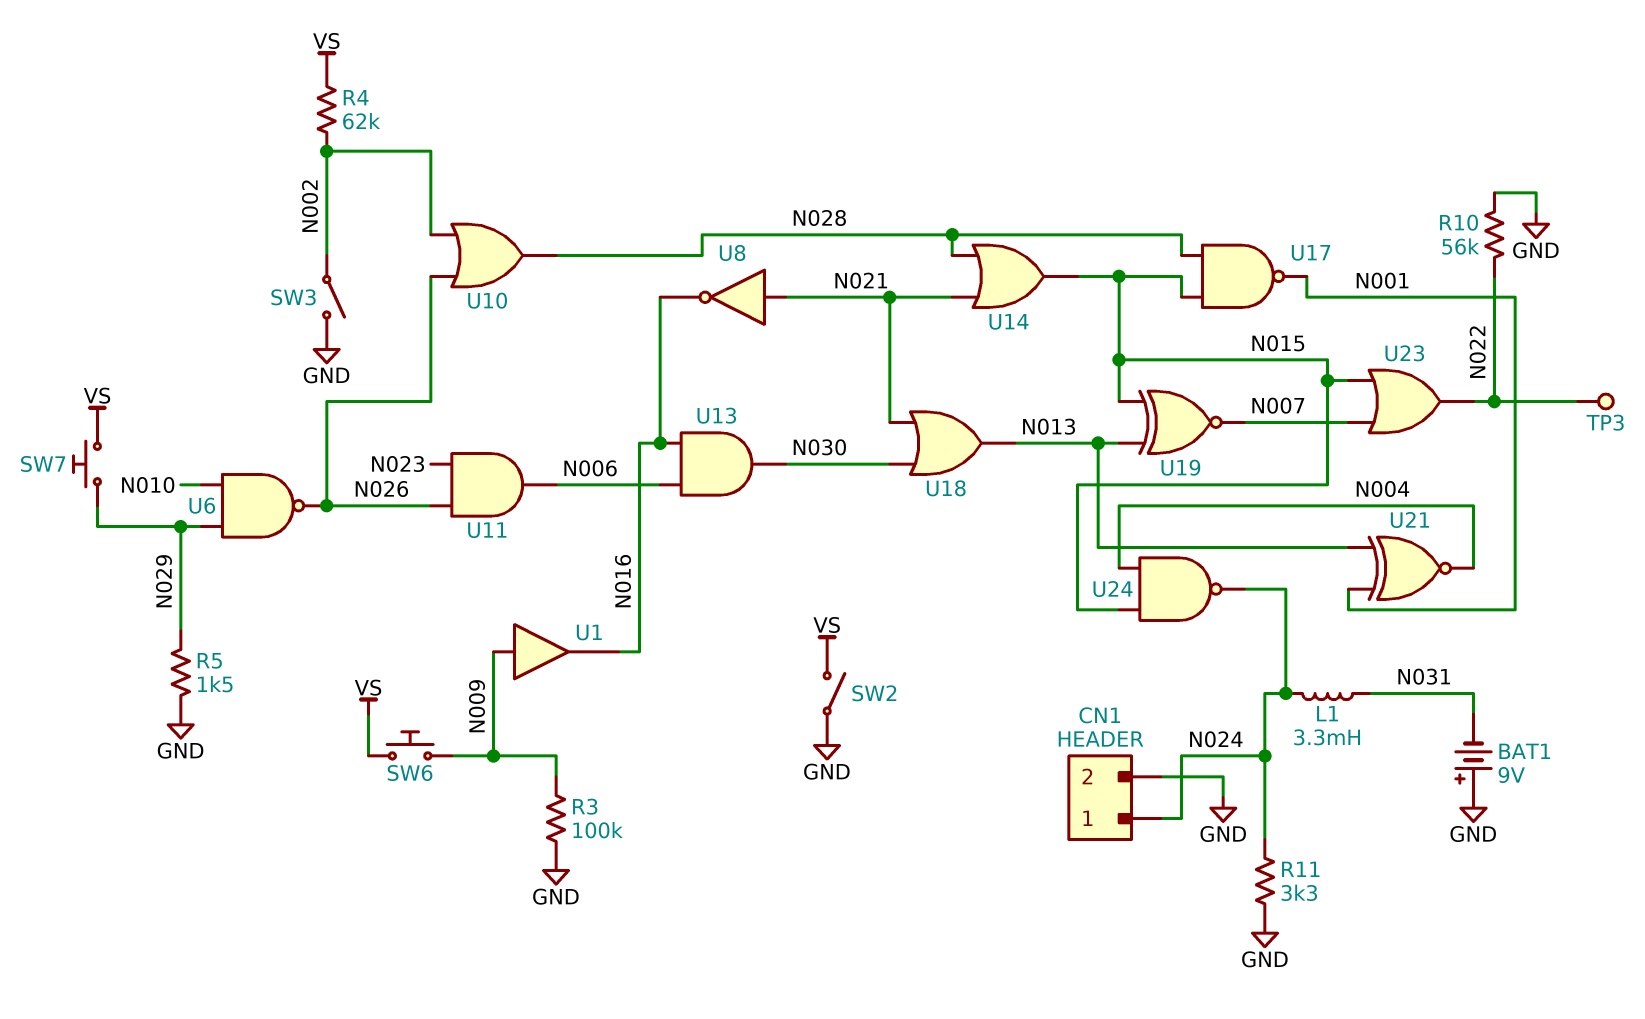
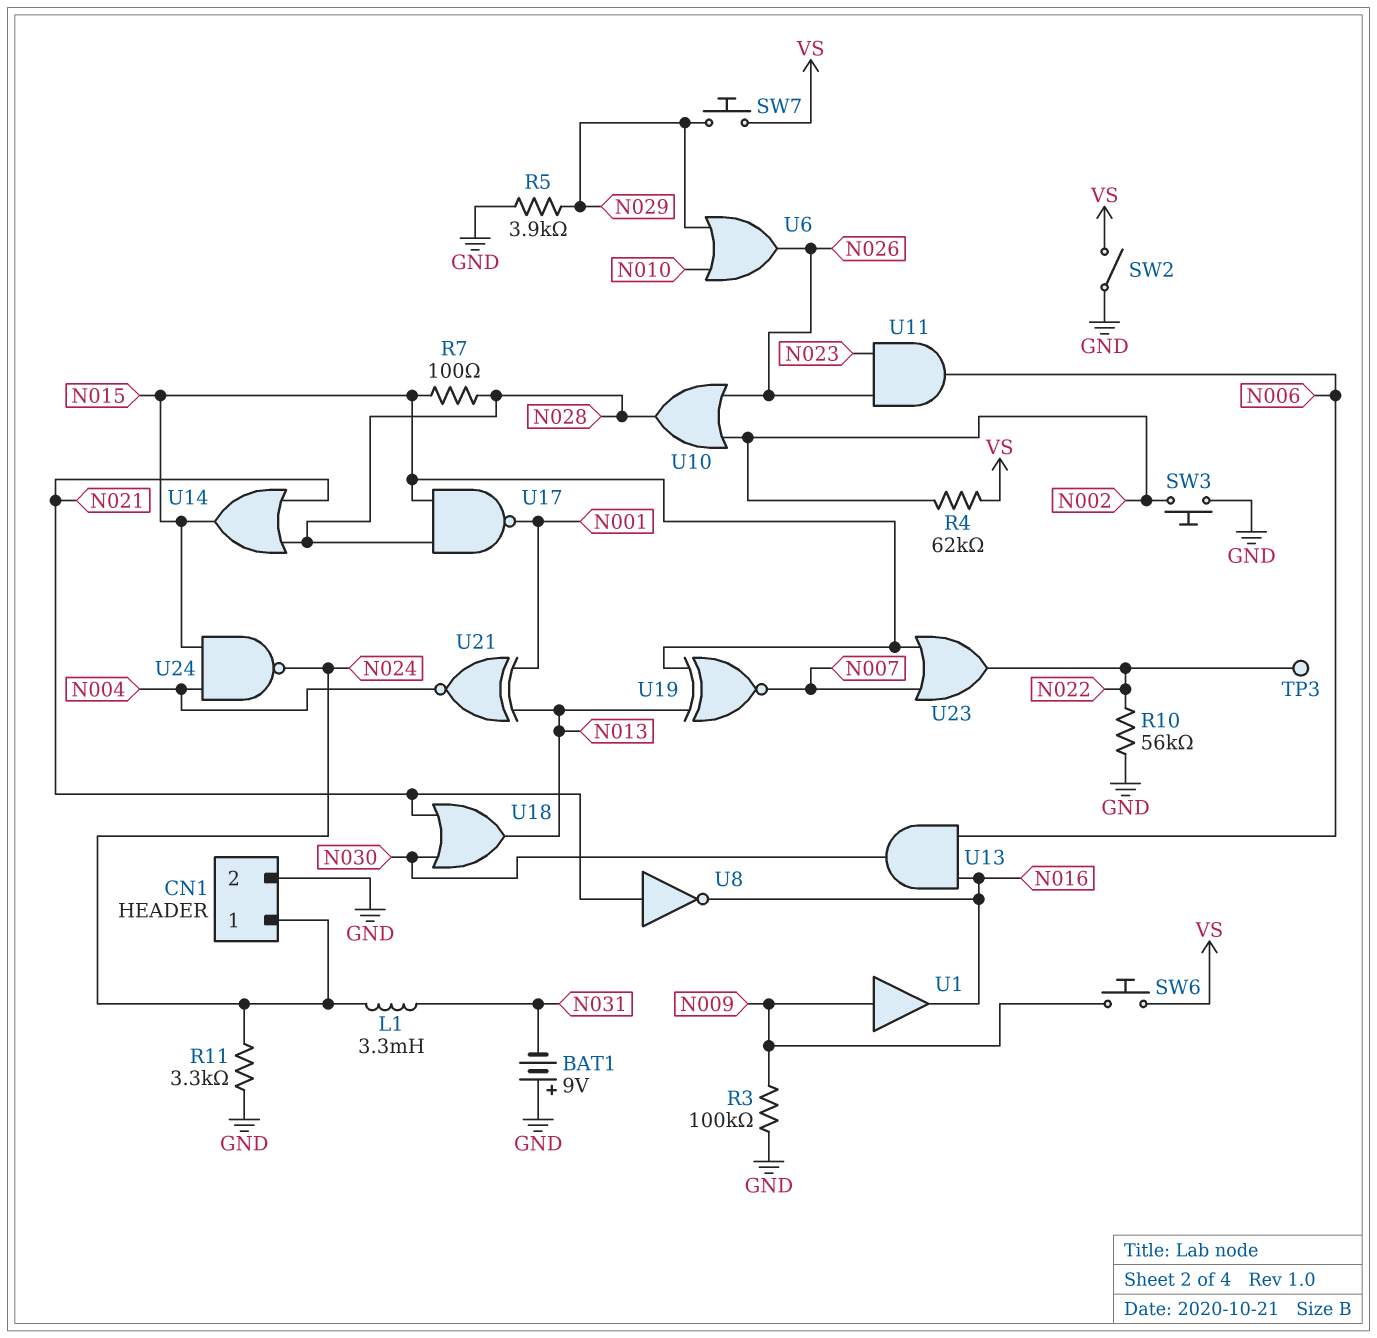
R5: 1.5k (GND, N029) -> 3.9k (GND, N029)
R7: none -> 100 (N015, N028)
SW3: switch (GND, N002) -> button (GND, N002)
U6: NAND (in N010, in N029, out N026) -> OR (in N010, in N029, out N026)

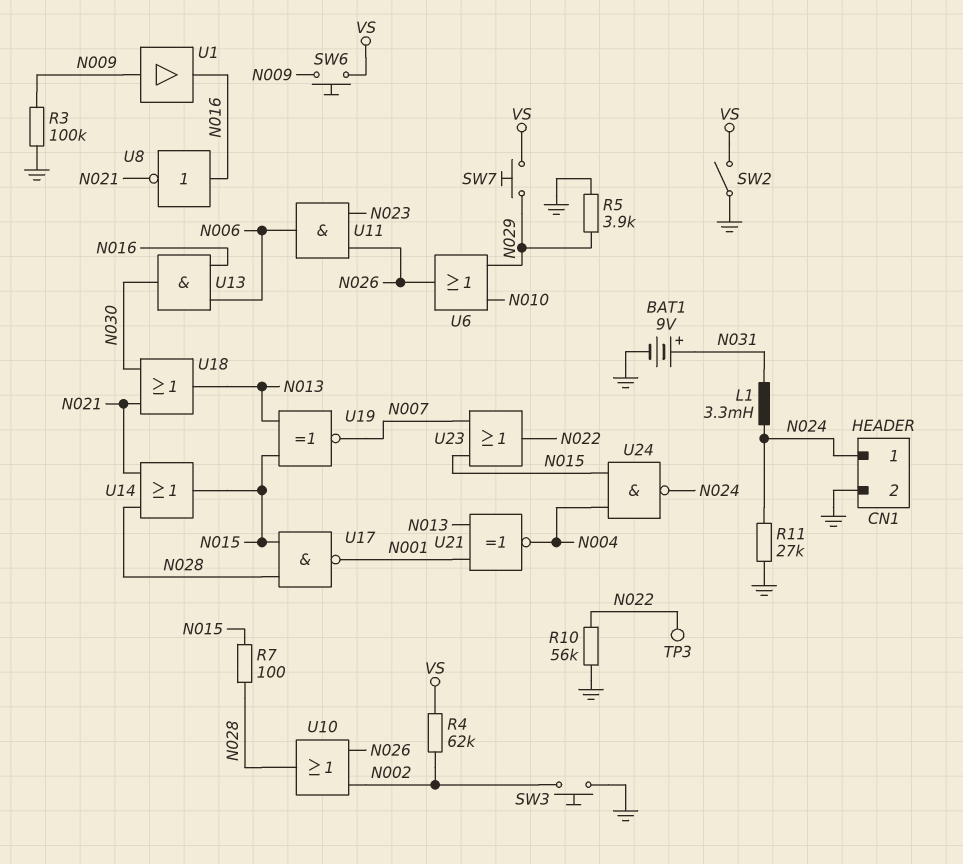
BAT1: 9V (plus GND, minus N031) -> 9V (plus N031, minus GND)
R11: 3.3k (GND, N024) -> 27k (GND, N024)
U8: NOT (in N021, out N016) -> NOT (in N016, out N021)

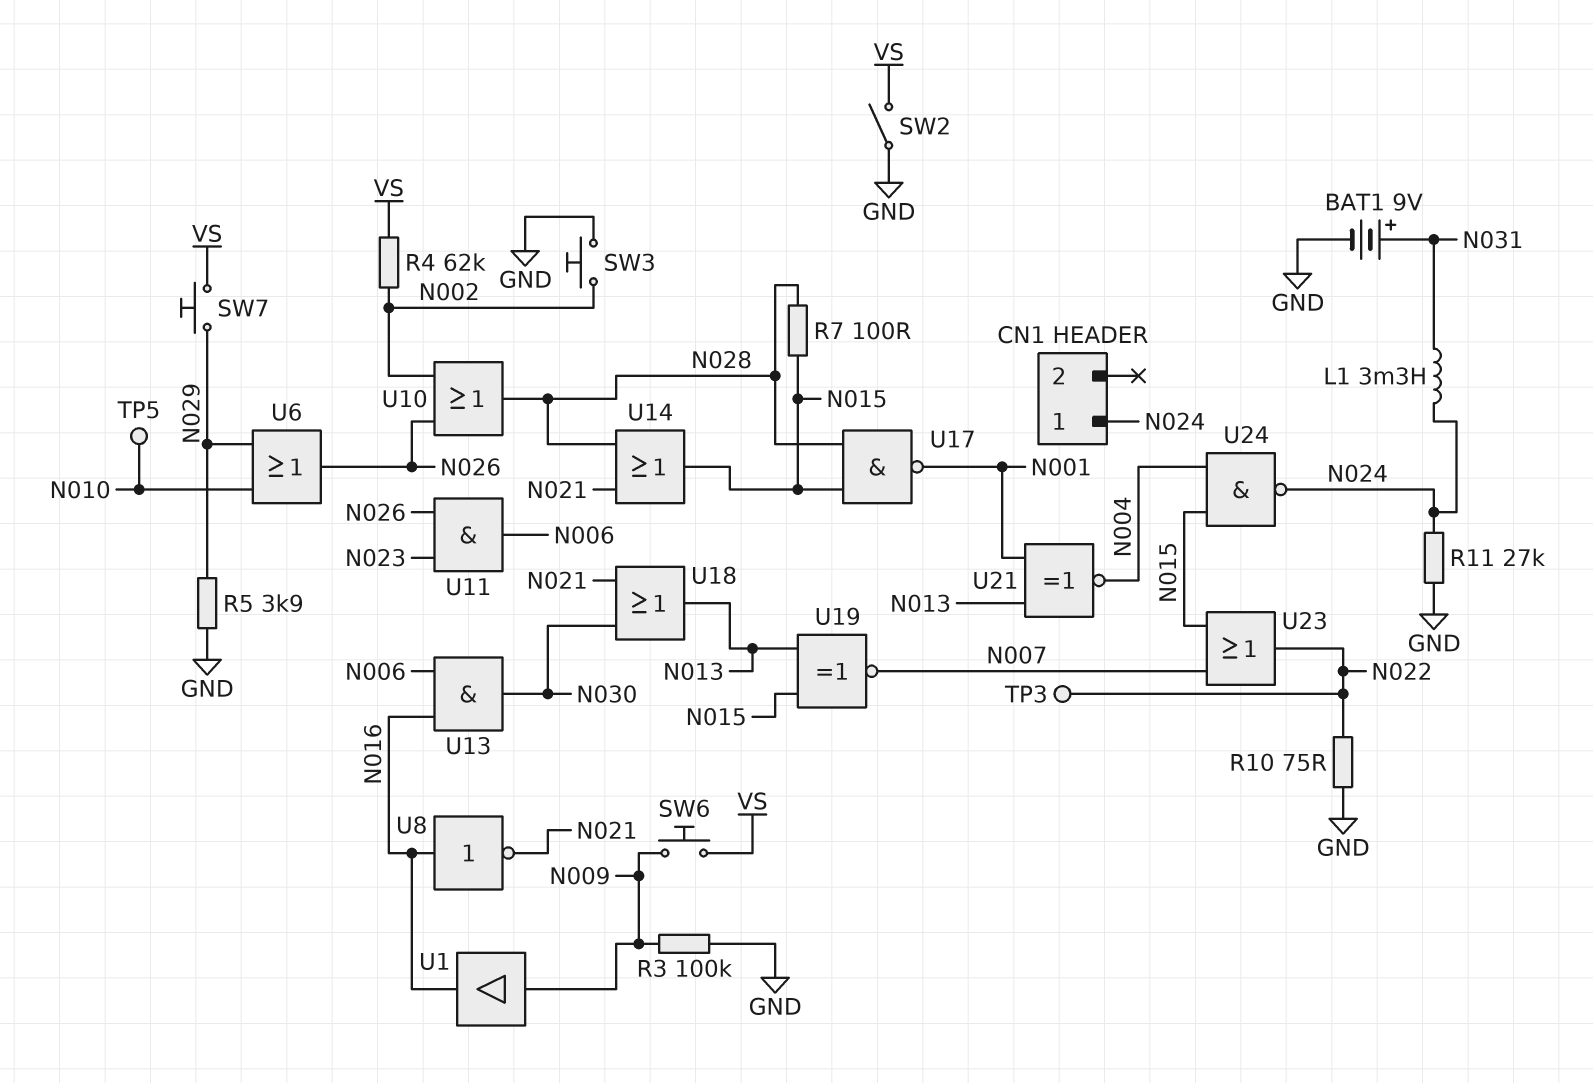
CN1 pin 2: GND -> none
R10: 56k (GND, N022) -> 75 (GND, N022)
TP5: none -> test point (N010)

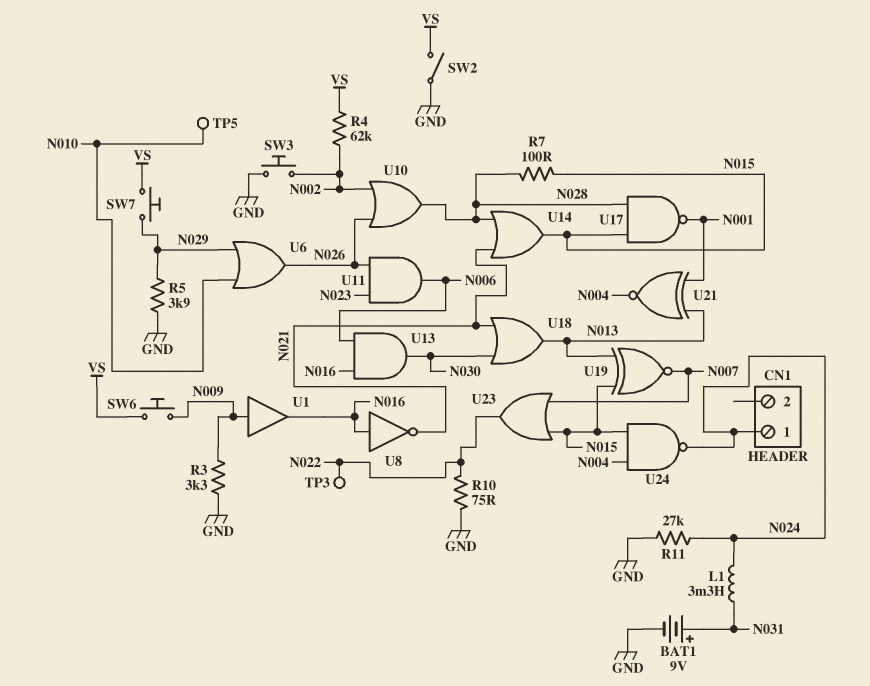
R3: 100k (GND, N009) -> 3.3k (GND, N009)

